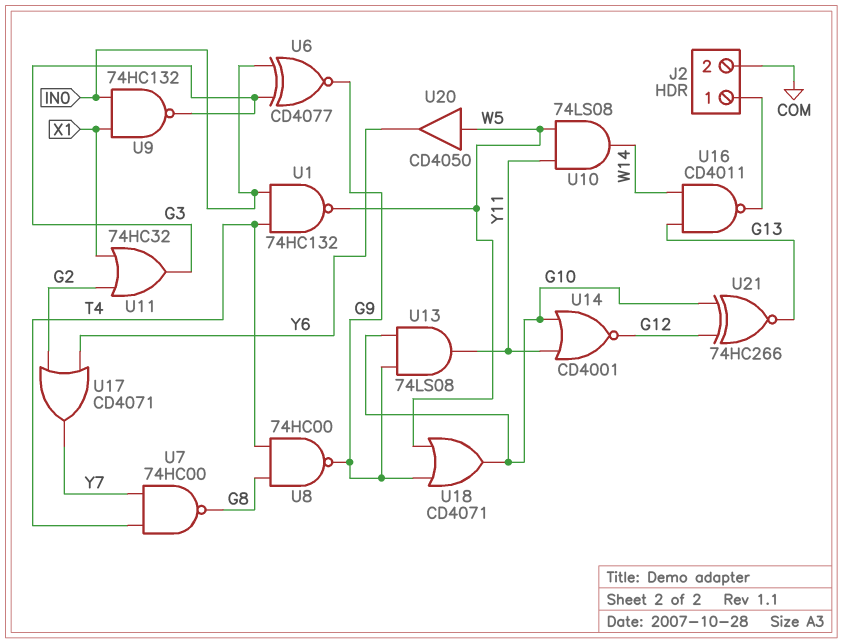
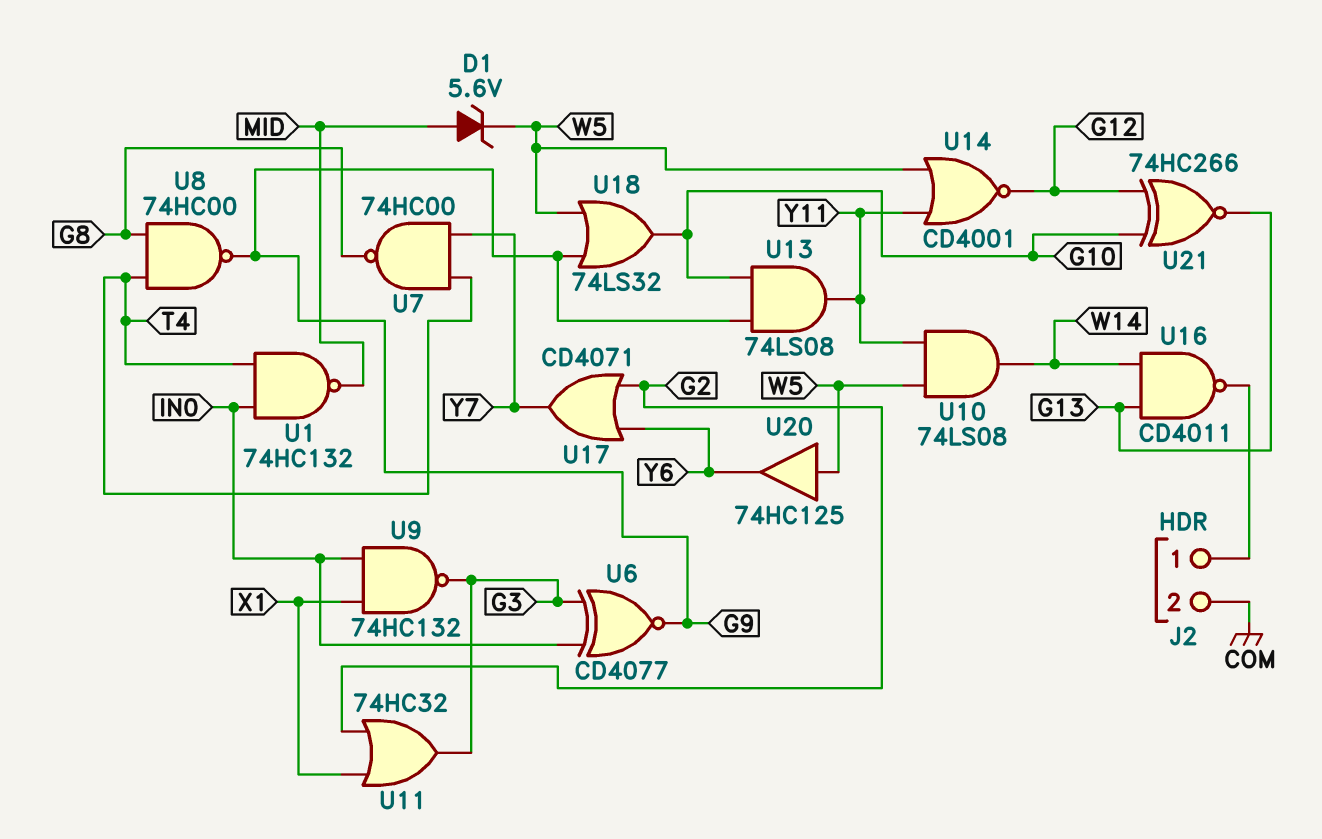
D1: none -> zener 5.6V (A MID, K W5)
U1: NAND 74HC132 (in IN0, in T4, out W5) -> NAND 74HC132 (in IN0, in T4, out MID)
U14: NOR CD4001 (in G10, in Y11, out G12) -> NOR CD4001 (in W5, in Y11, out G12)
U18: OR CD4071 (in G9, in W5, out G10) -> OR 74LS32 (in G9, in W5, out G10)
U20: buffer CD4050 (in W5, out Y6) -> buffer 74HC125 (in W5, out Y6)

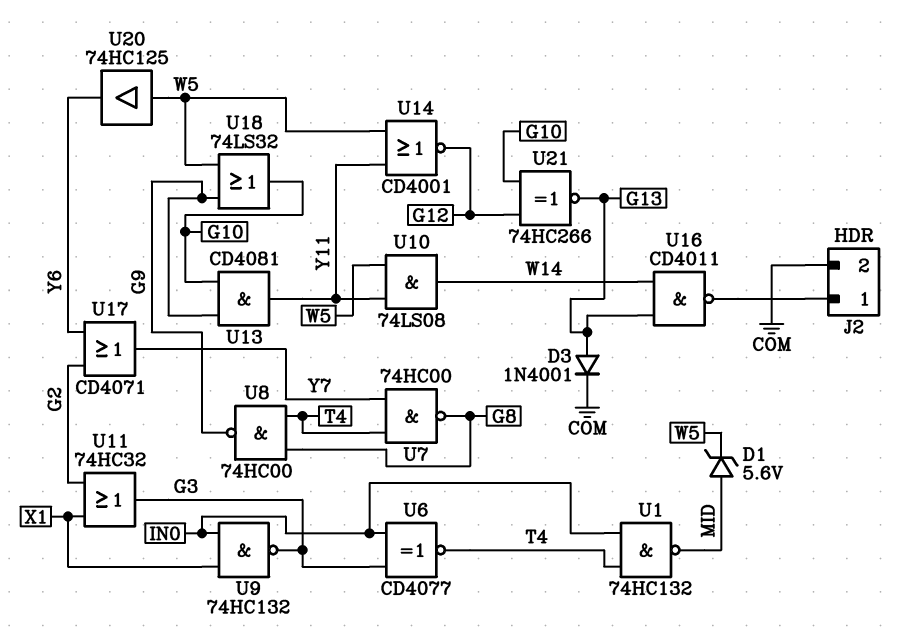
D3: none -> diode 1N4001 (A G13, K COM)
U6: XNOR CD4077 (in G3, in IN0, out G9) -> XNOR CD4077 (in G3, in IN0, out T4)
U13: AND 74LS08 (in G9, in G10, out Y11) -> AND CD4081 (in G9, in G10, out Y11)

